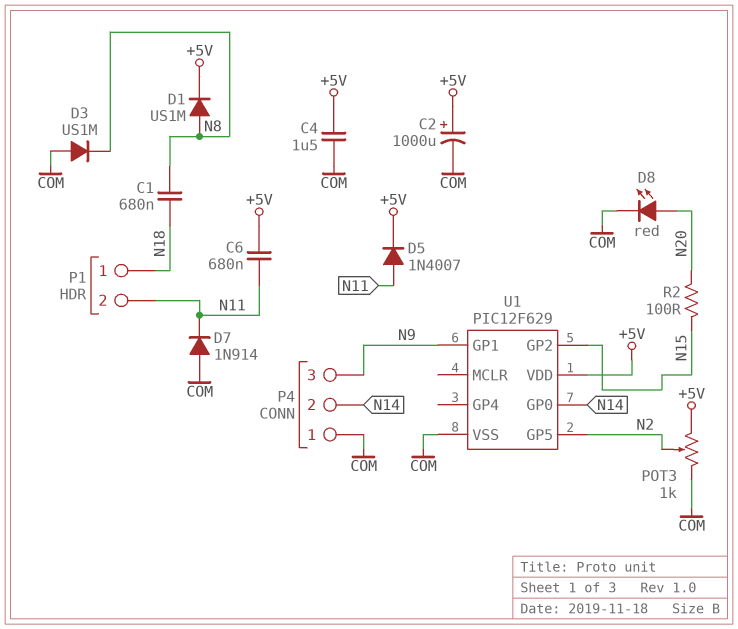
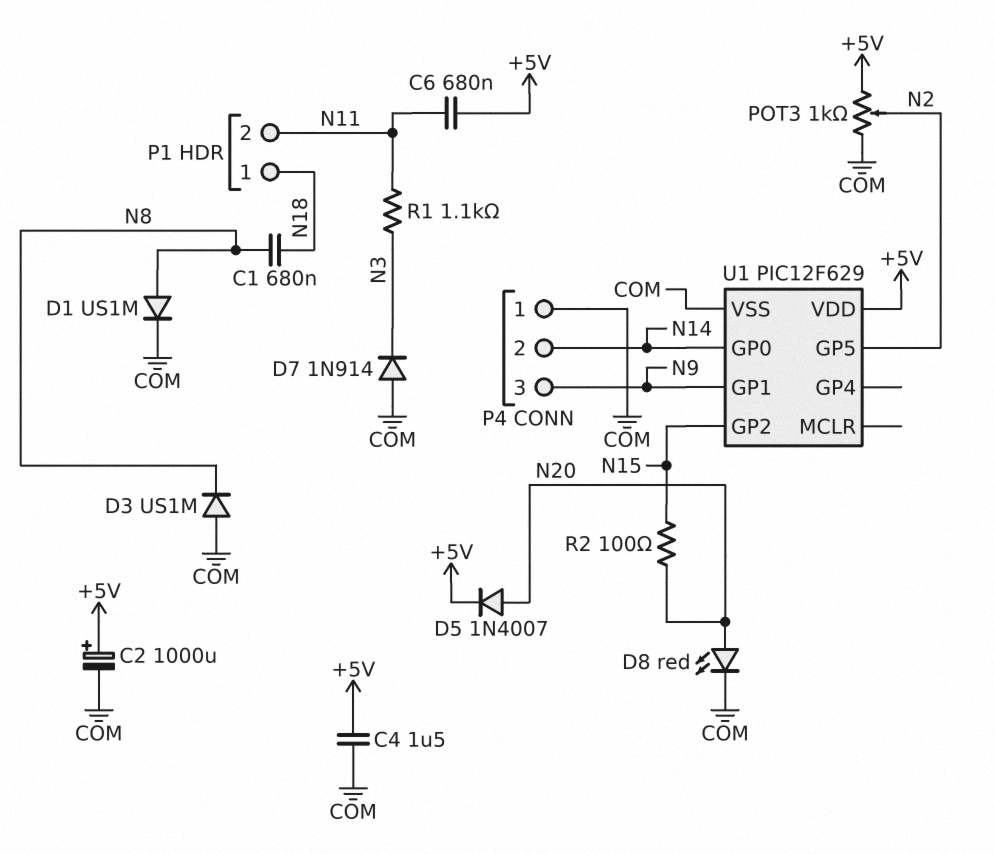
D1: diode US1M (A N8, K +5V) -> diode US1M (A N8, K COM)
D5: diode 1N4007 (A N11, K +5V) -> diode 1N4007 (A N20, K +5V)
D7: diode 1N914 (A COM, K N11) -> diode 1N914 (A COM, K N3)
R1: none -> 1.1k (N3, N11)

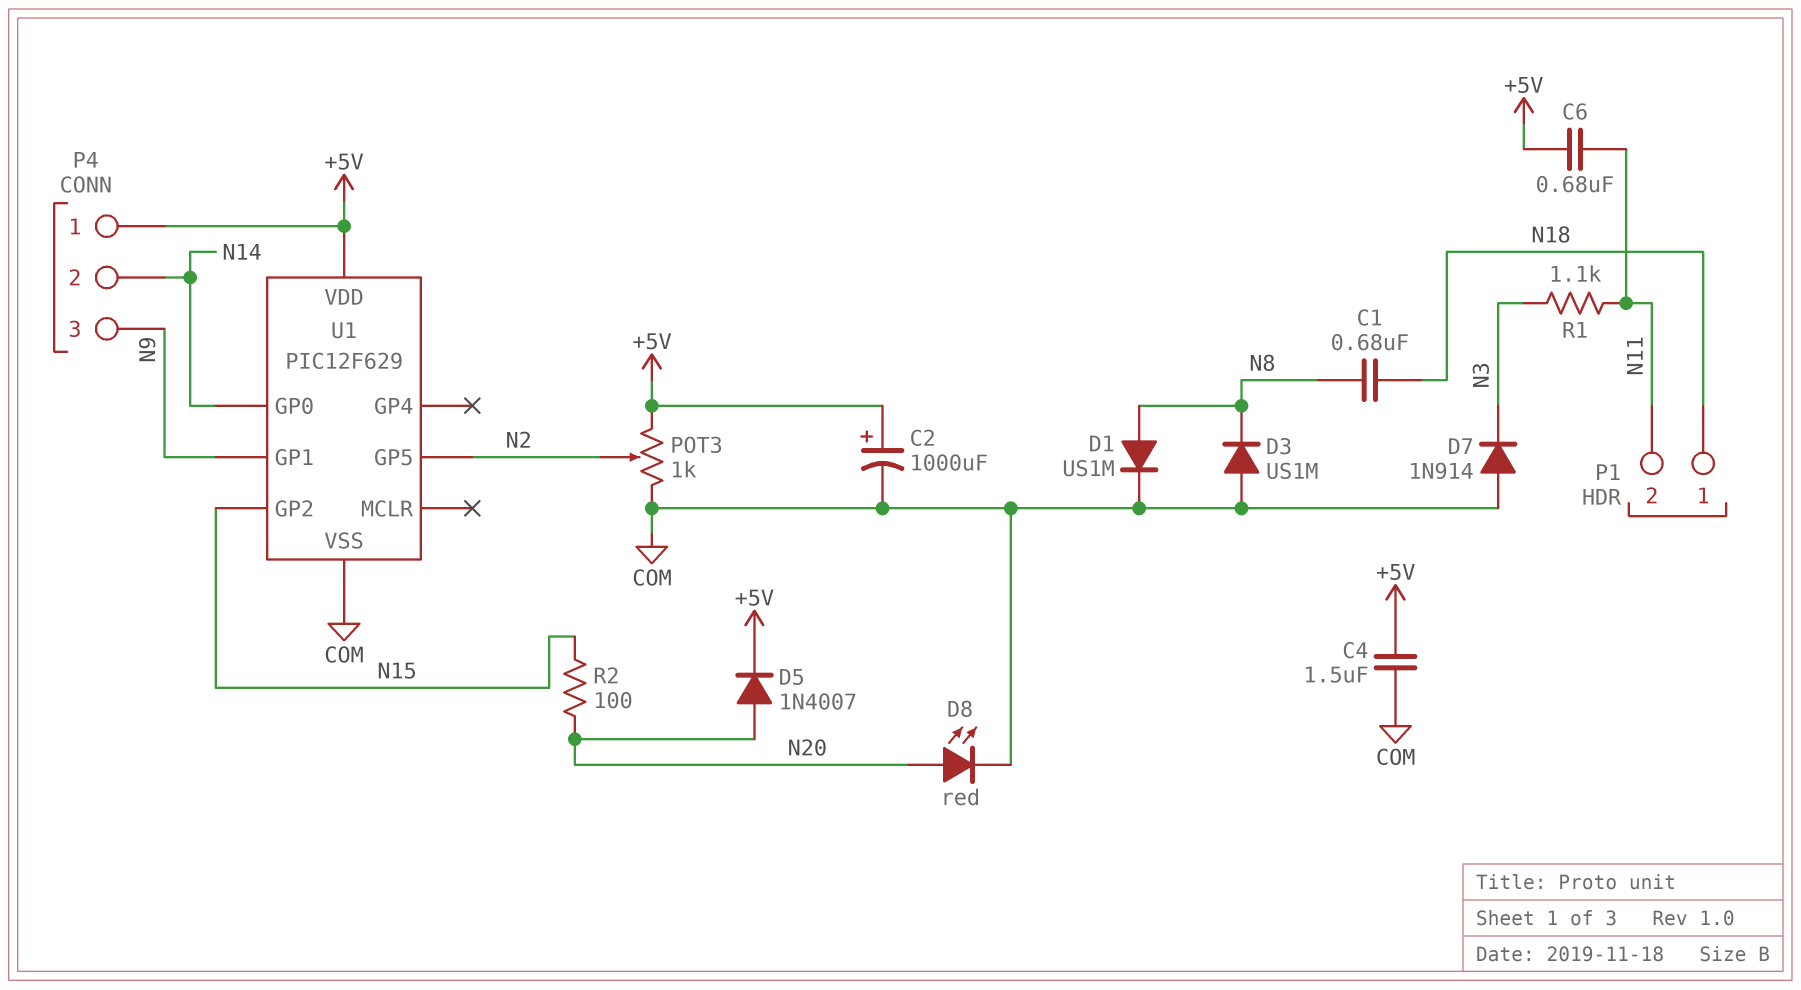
P4 pin 1: COM -> +5V

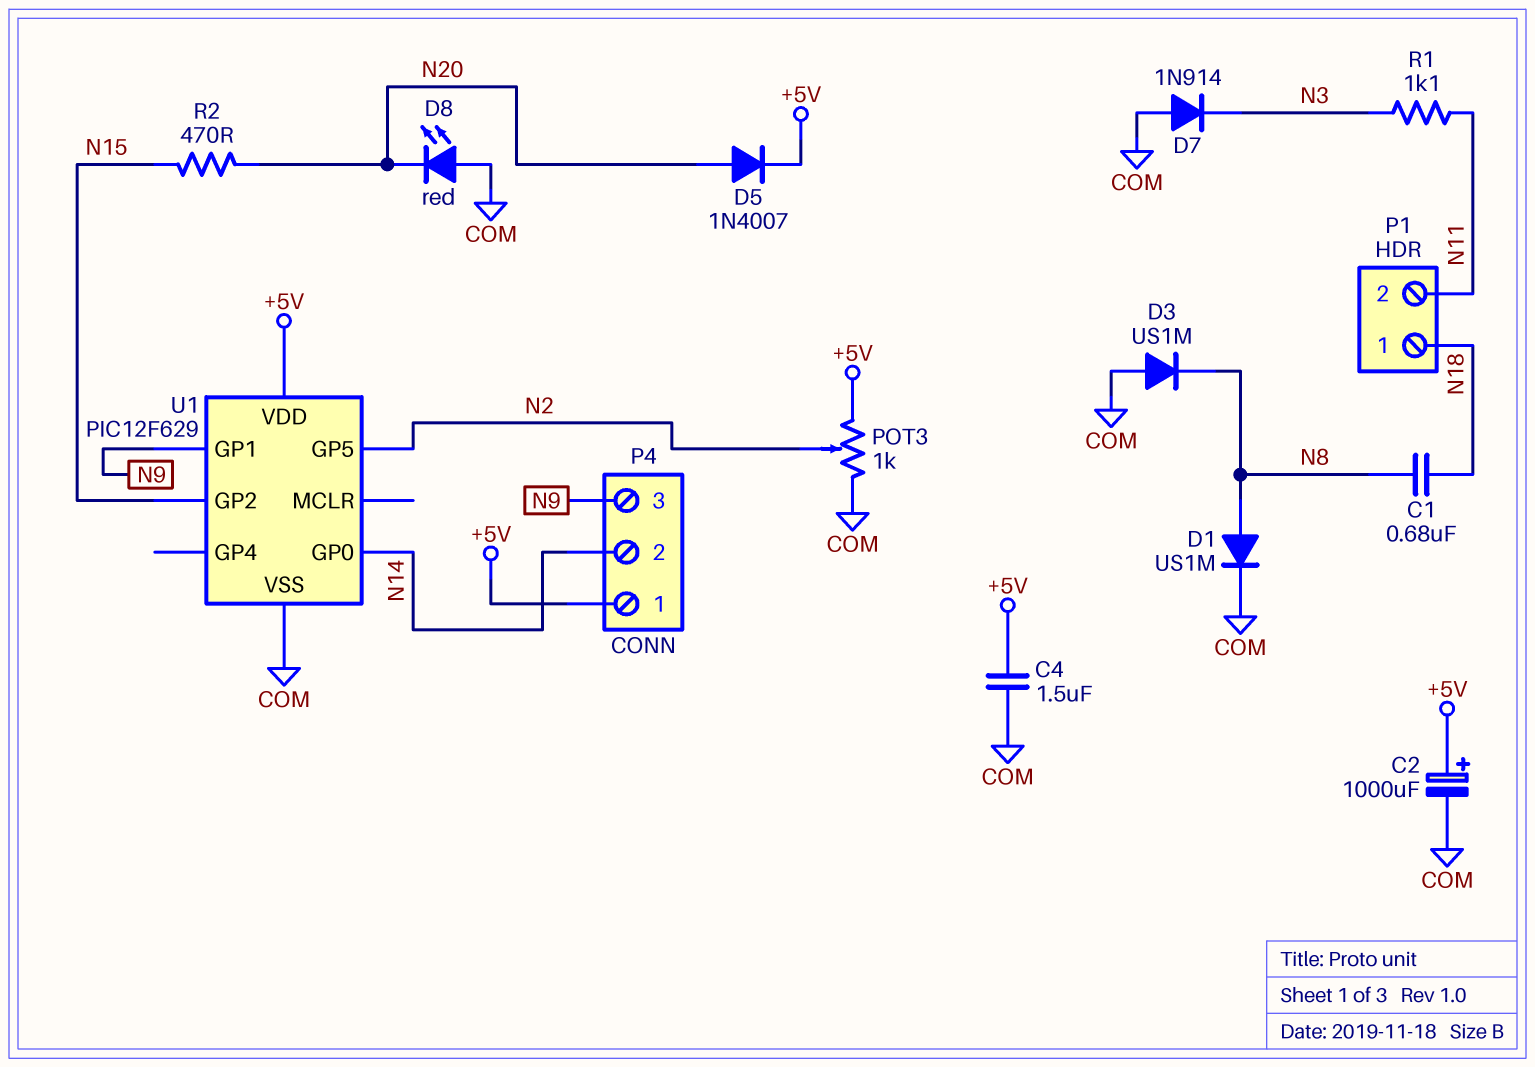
C6: 680nF (+5V, N11) -> none
D8: LED red (A N20, K COM) -> LED red (A COM, K N20)
R2: 100 (N15, N20) -> 470 (N15, N20)

